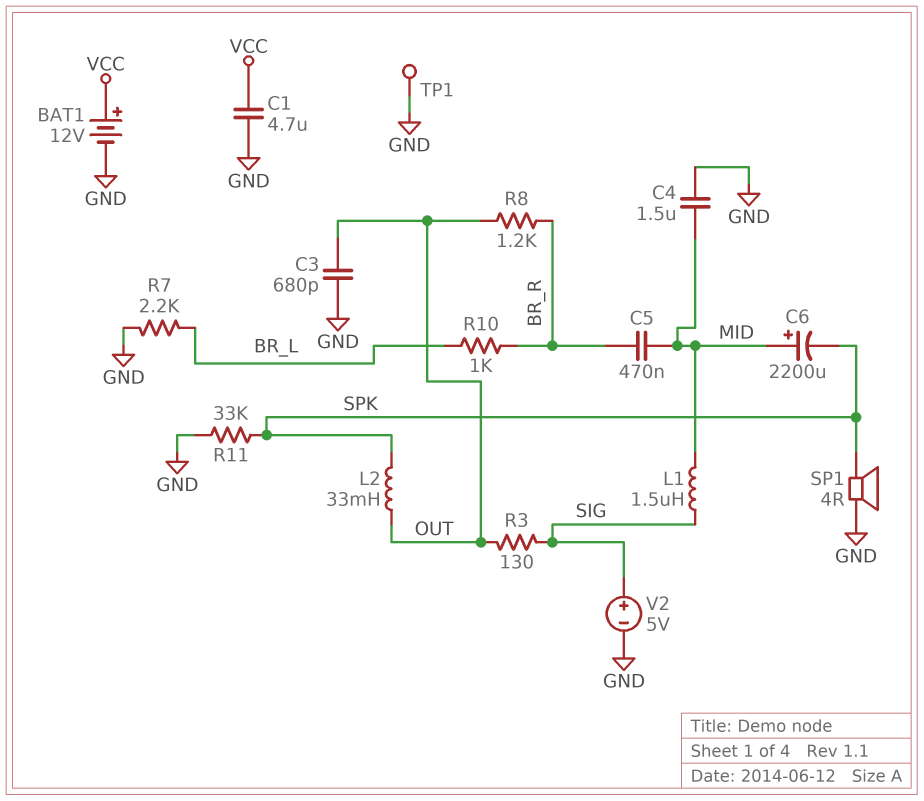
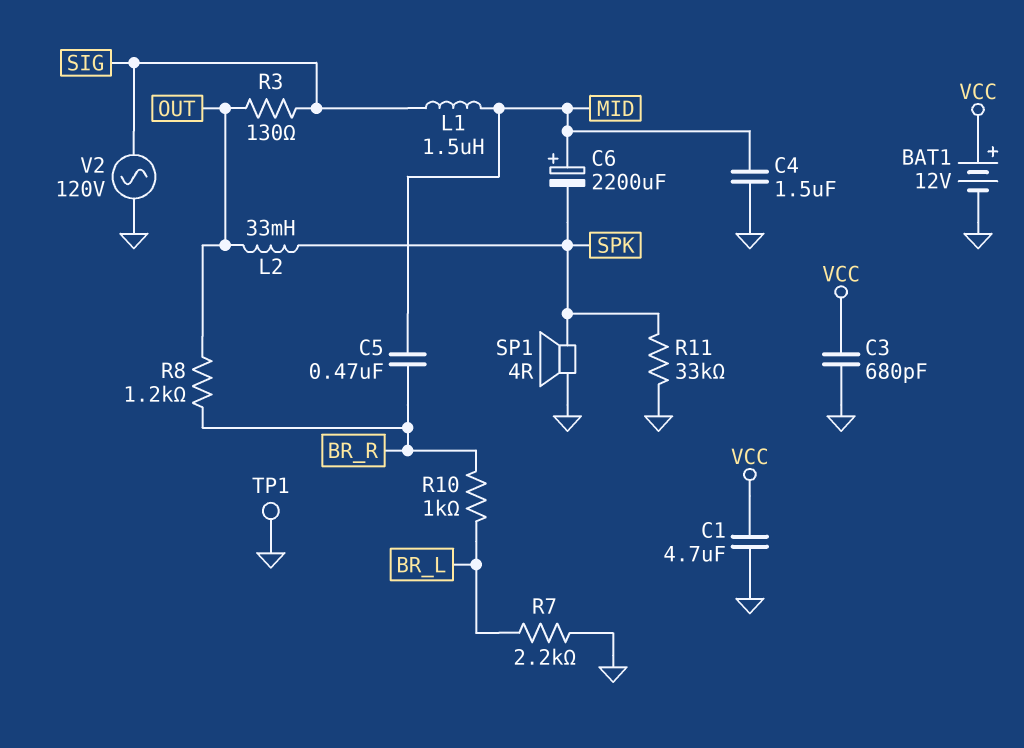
C3: 680pF (GND, OUT) -> 680pF (GND, VCC)
V2: 5V (plus SIG, minus GND) -> AC 120V (GND, SIG)

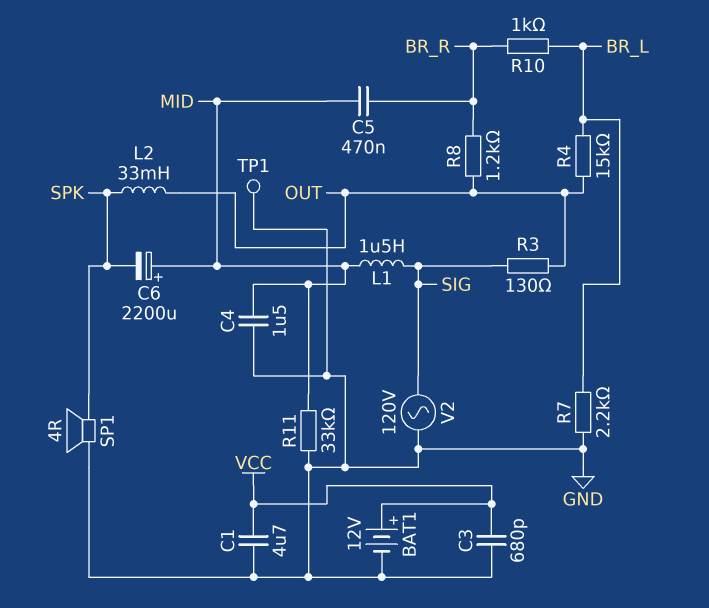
R4: none -> 15k (BR_L, OUT)
R11: 33k (GND, SPK) -> 33k (GND, MID)

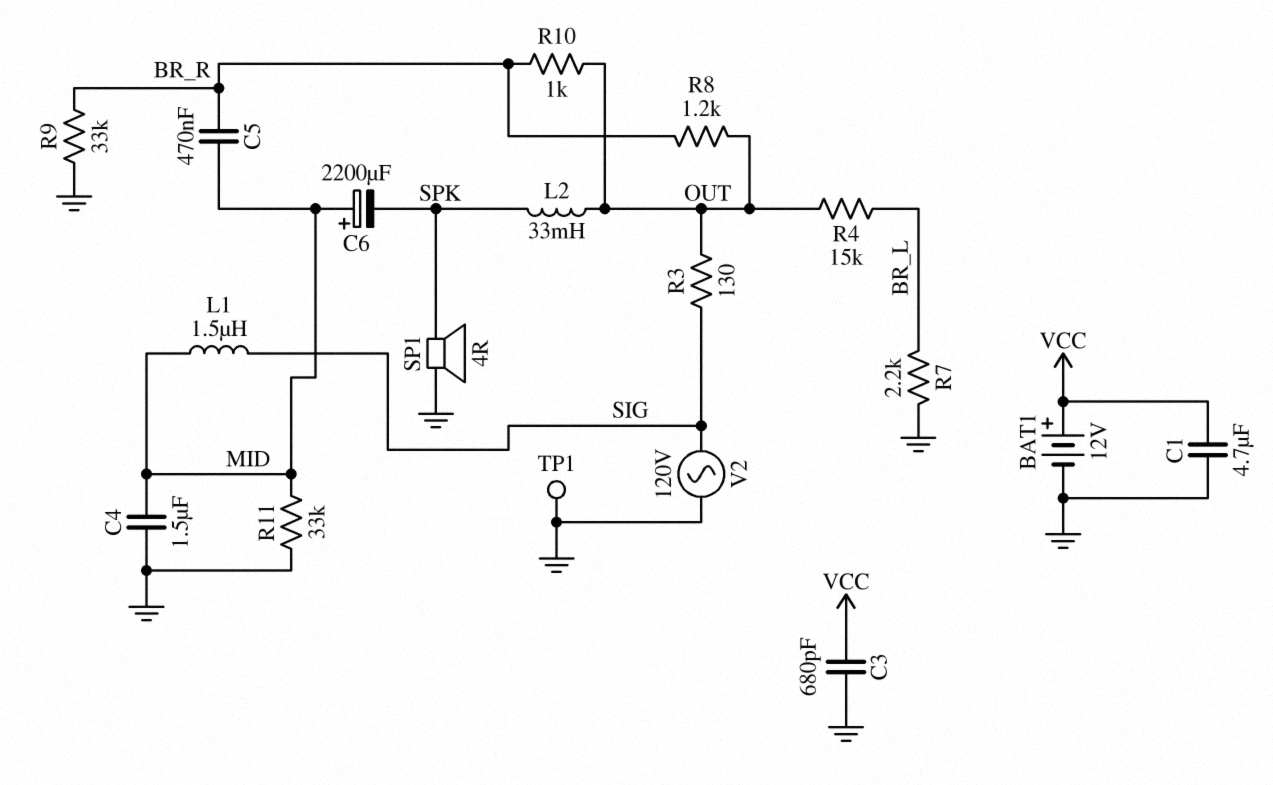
R9: none -> 33k (BR_R, GND)
R10: 1k (BR_L, BR_R) -> 1k (BR_R, OUT)

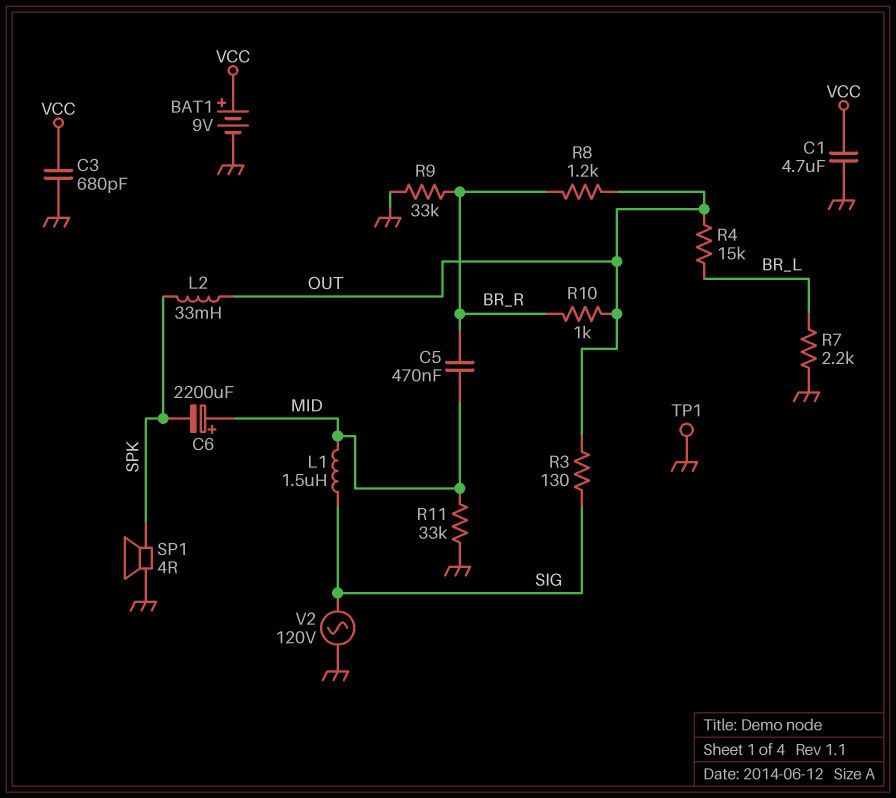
BAT1: 12V (plus VCC, minus GND) -> 9V (plus VCC, minus GND)
C4: 1.5uF (GND, MID) -> none

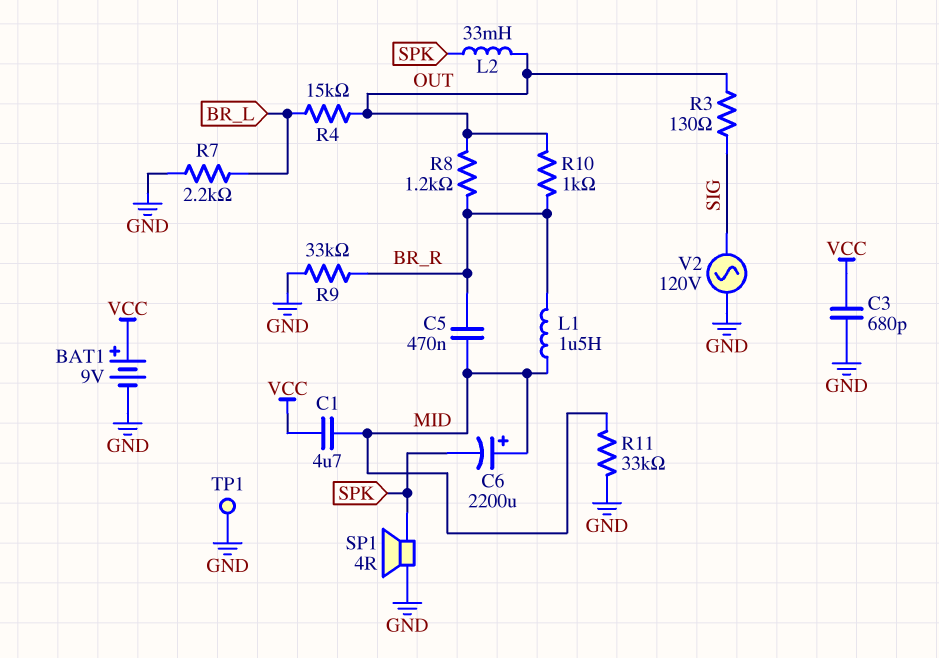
C1: 4.7uF (GND, VCC) -> 4.7uF (MID, VCC)
L1: 1.5uH (MID, SIG) -> 1.5uH (BR_R, MID)

